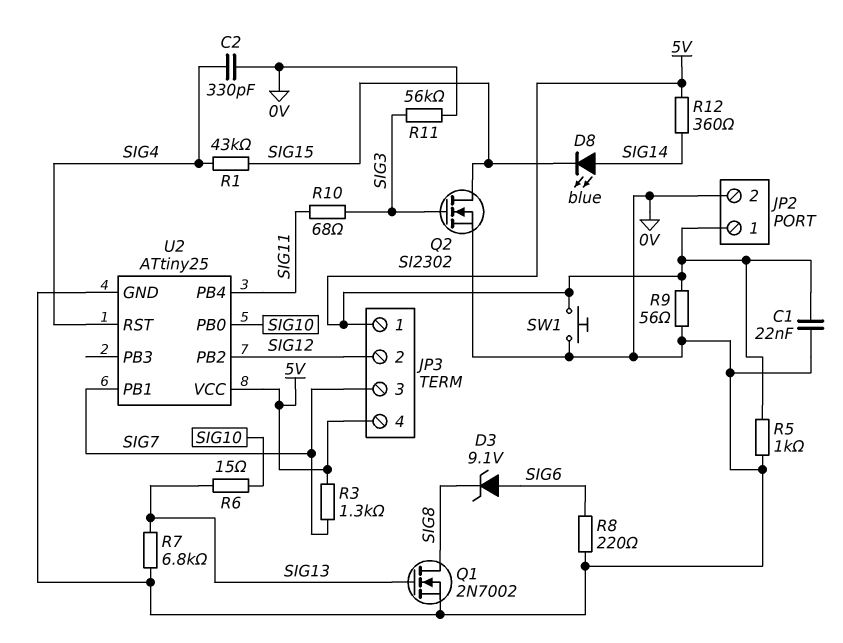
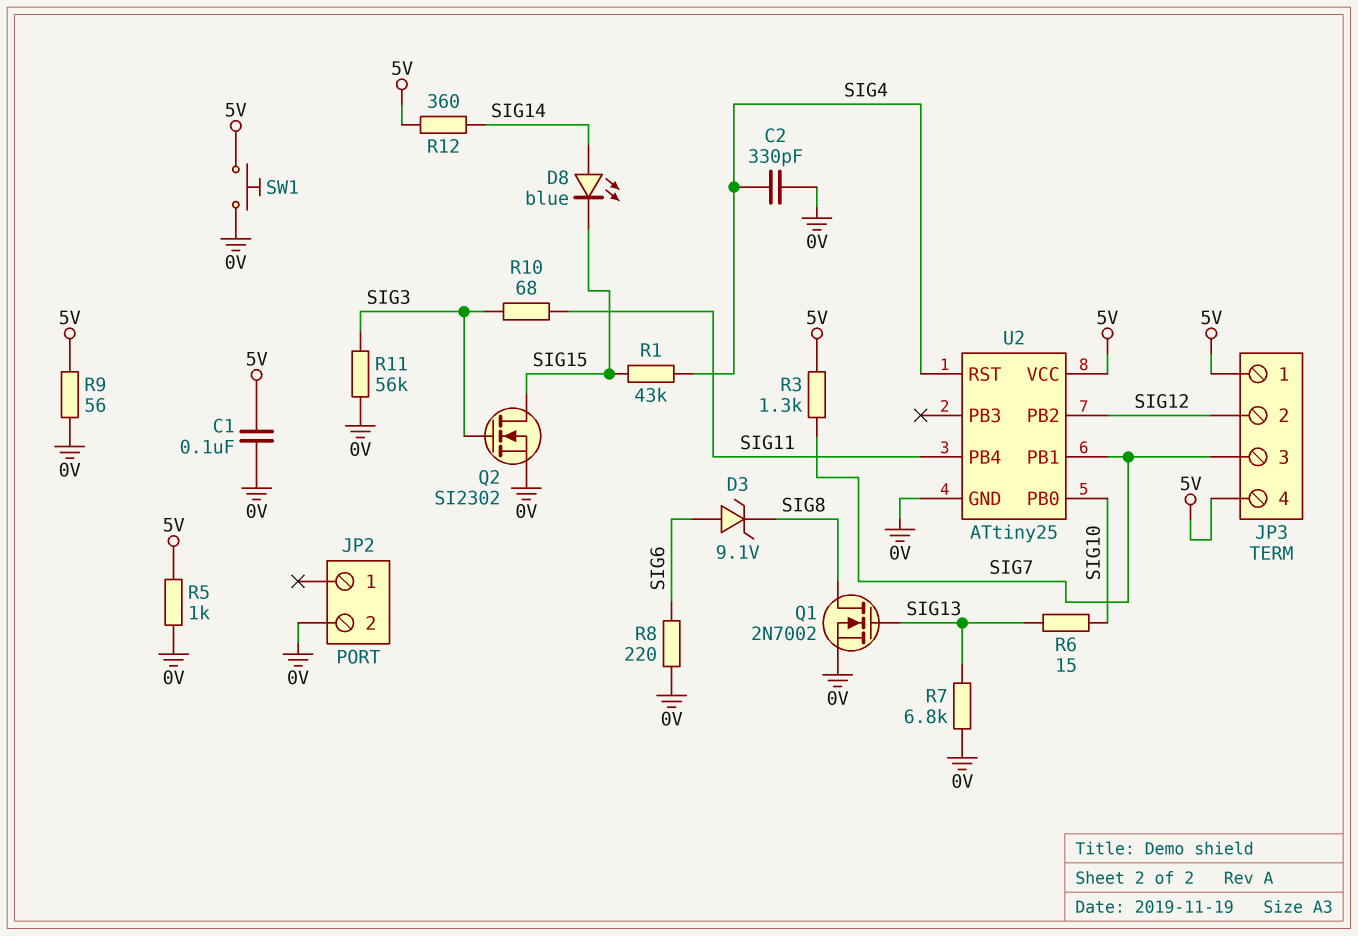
C1: 22nF (0V, 5V) -> 100nF (0V, 5V)
JP2 pin 1: 5V -> none

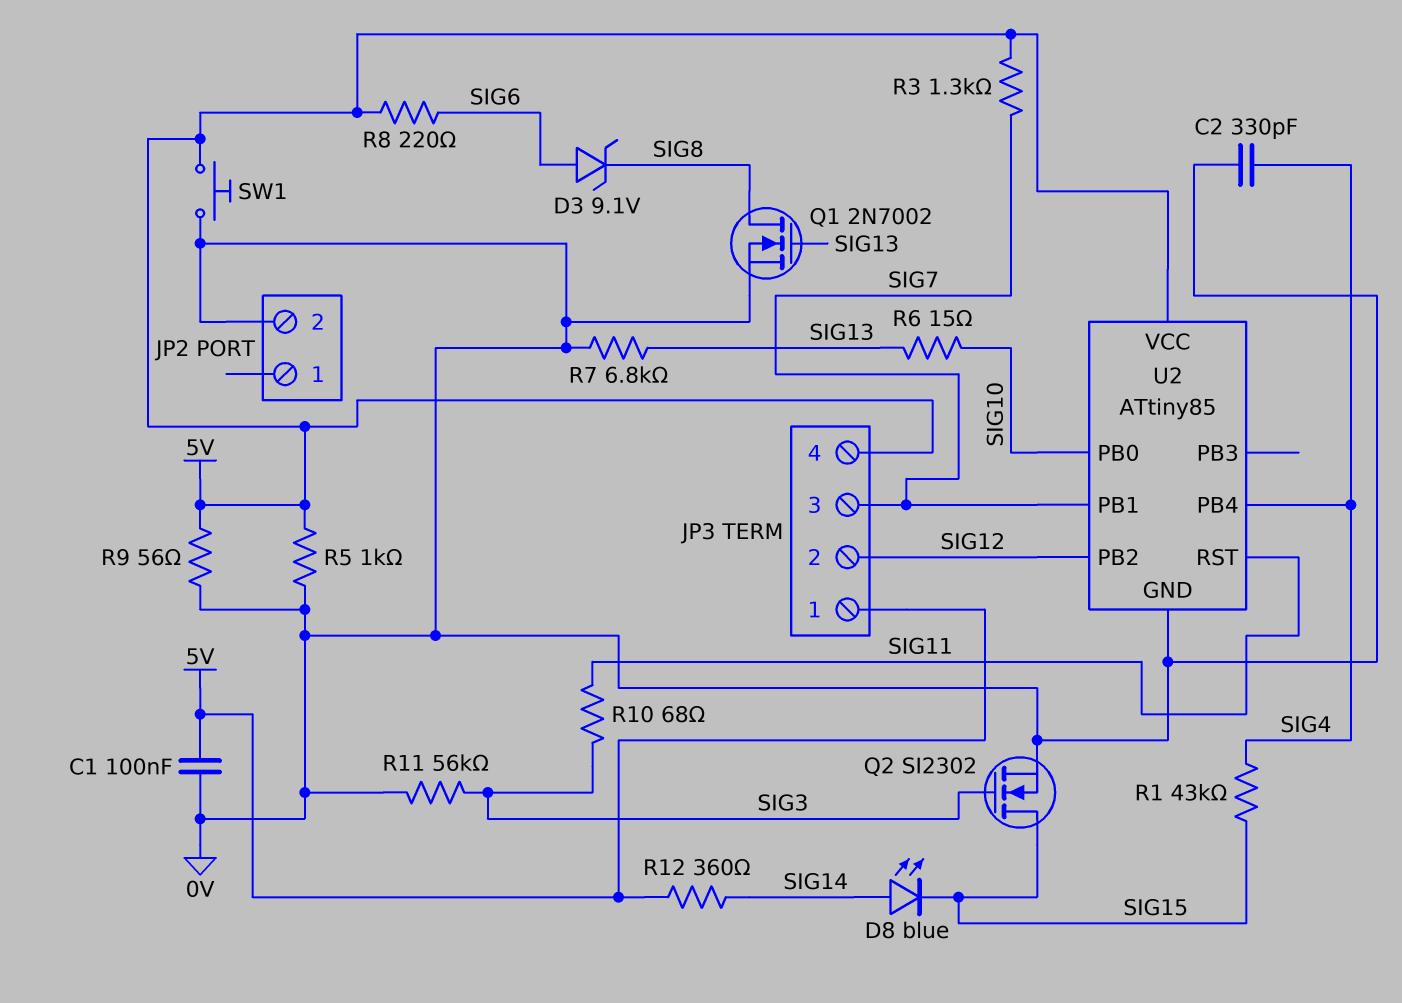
R8: 220 (0V, SIG6) -> 220 (5V, SIG6)
U2: ATtiny25 -> ATtiny85
U2 pin PB4: SIG11 -> SIG4
U2 pin RST: SIG4 -> SIG11

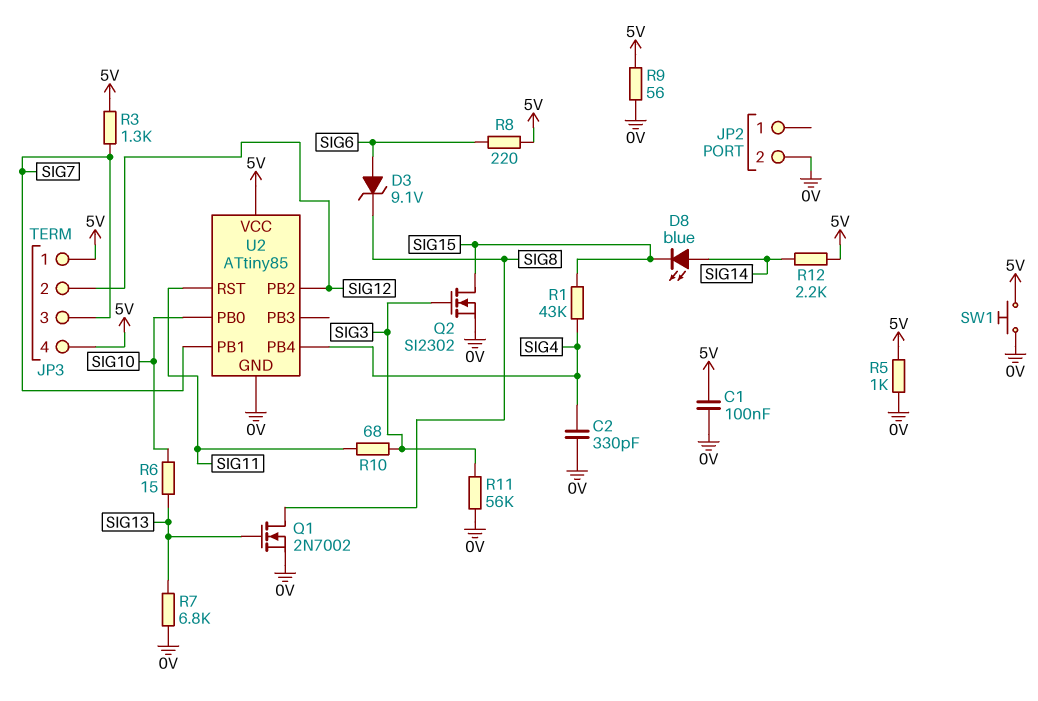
R12: 360 (5V, SIG14) -> 2.2k (5V, SIG14)

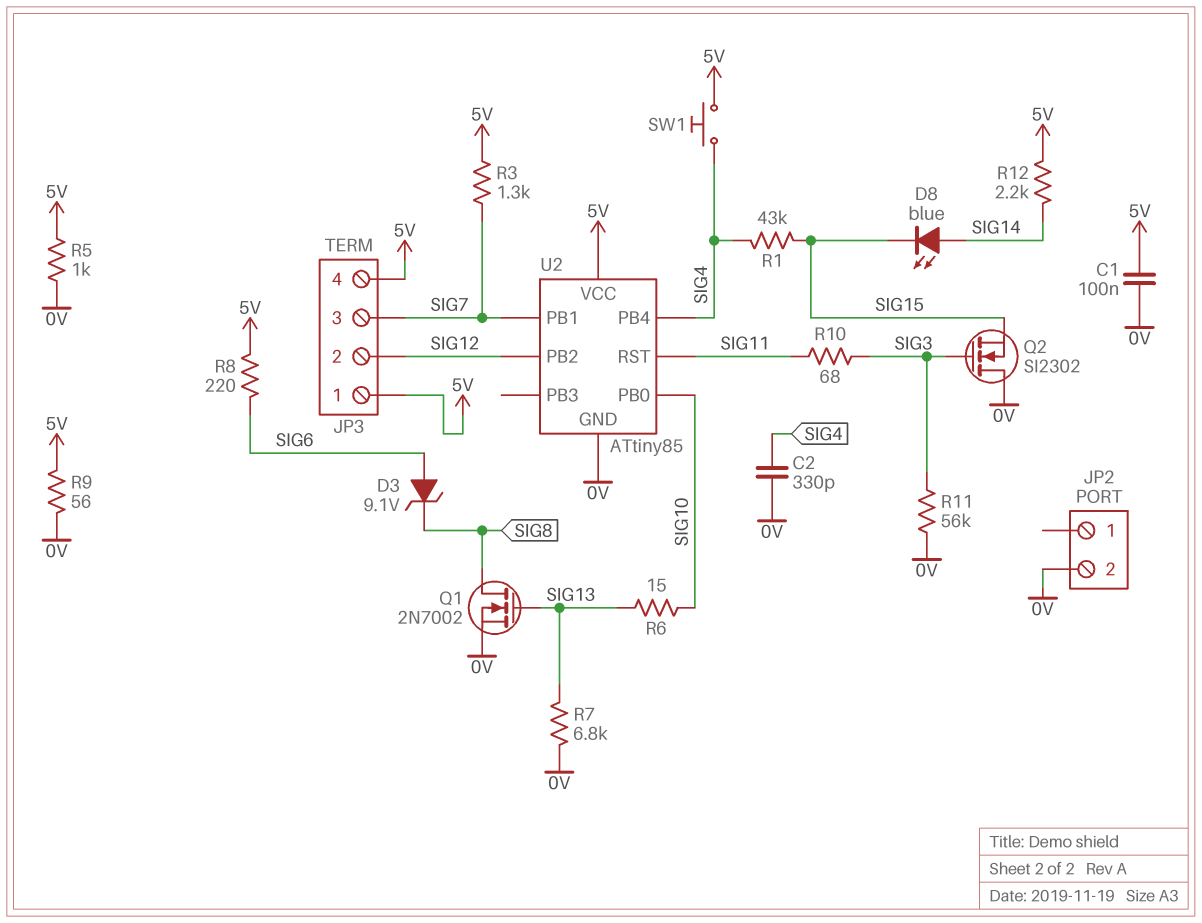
Q2: NMOS SI2302 (G SIG3, D SIG15, S 0V) -> NMOS SI2302 (G SIG3, D 0V, S SIG15)
SW1: button (0V, 5V) -> button (5V, SIG4)

